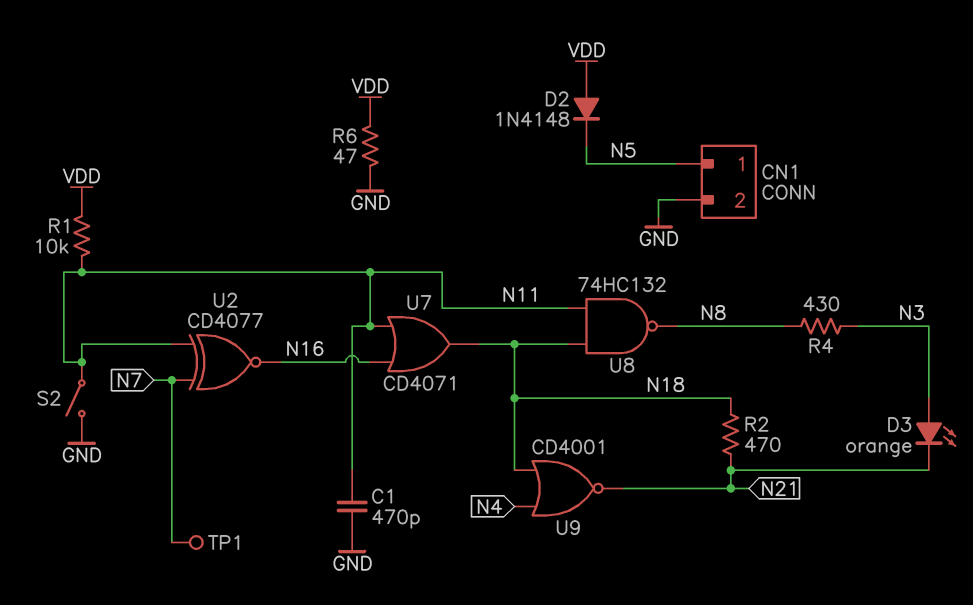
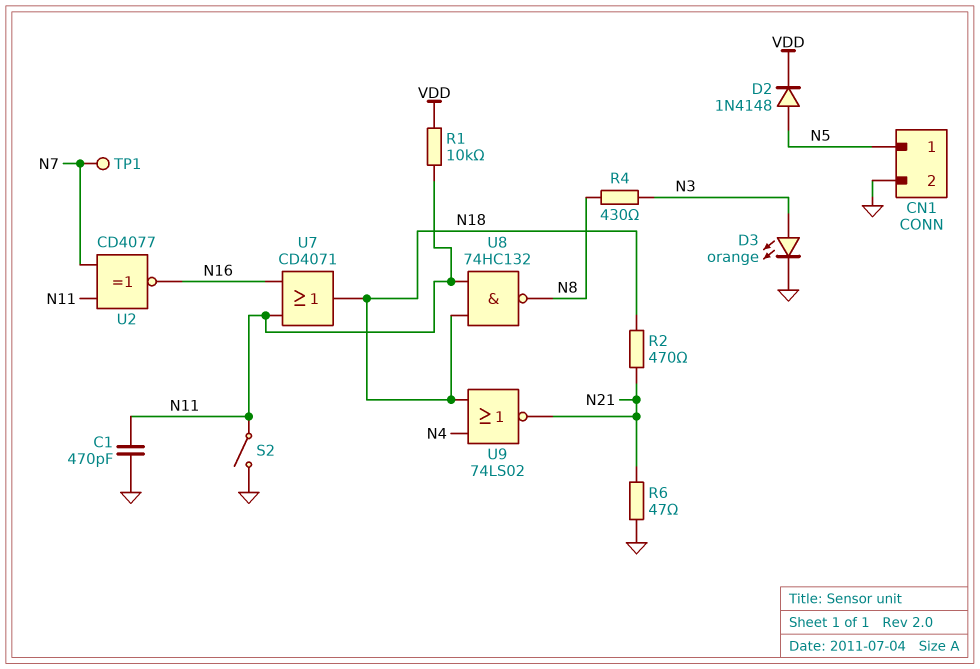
D2: diode 1N4148 (A VDD, K N5) -> diode 1N4148 (A N5, K VDD)
D3: LED orange (A N3, K N21) -> LED orange (A N3, K GND)
R6: 47 (GND, VDD) -> 47 (GND, N21)
U9: NOR CD4001 (in N4, in N18, out N21) -> NOR 74LS02 (in N4, in N18, out N21)

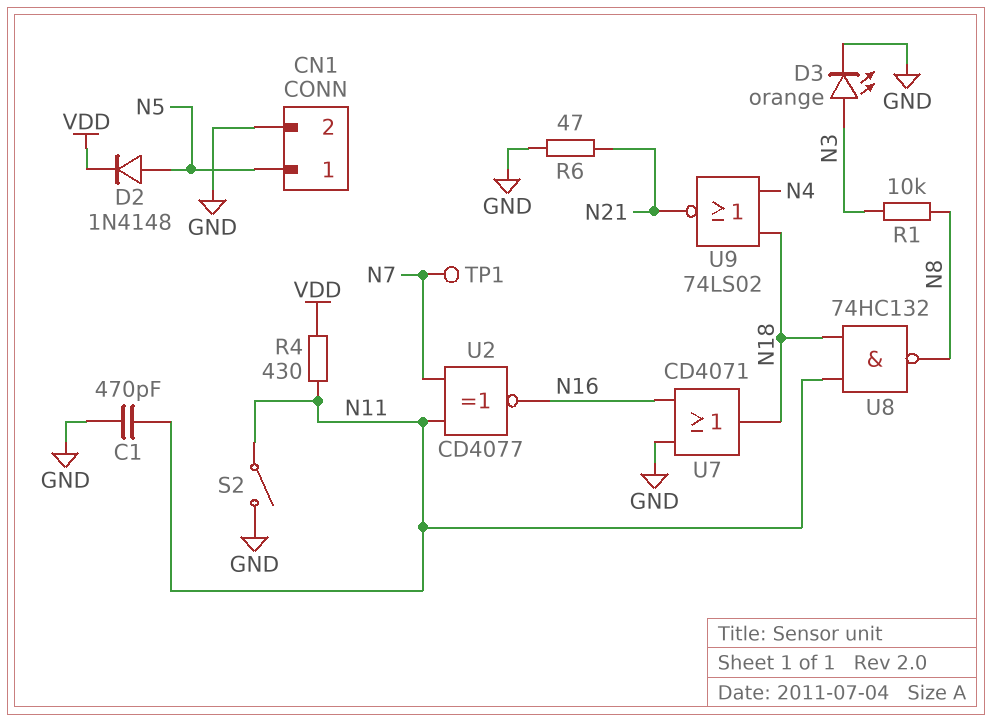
R1: 10k (N11, VDD) -> 10k (N3, N8)
R2: 470 (N18, N21) -> none
R4: 430 (N3, N8) -> 430 (N11, VDD)
U7: OR CD4071 (in N11, in N16, out N18) -> OR CD4071 (in GND, in N16, out N18)

